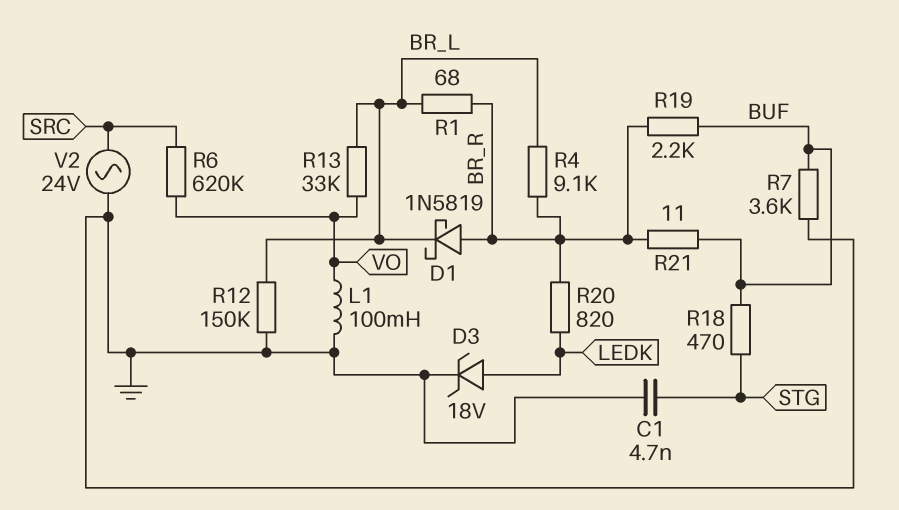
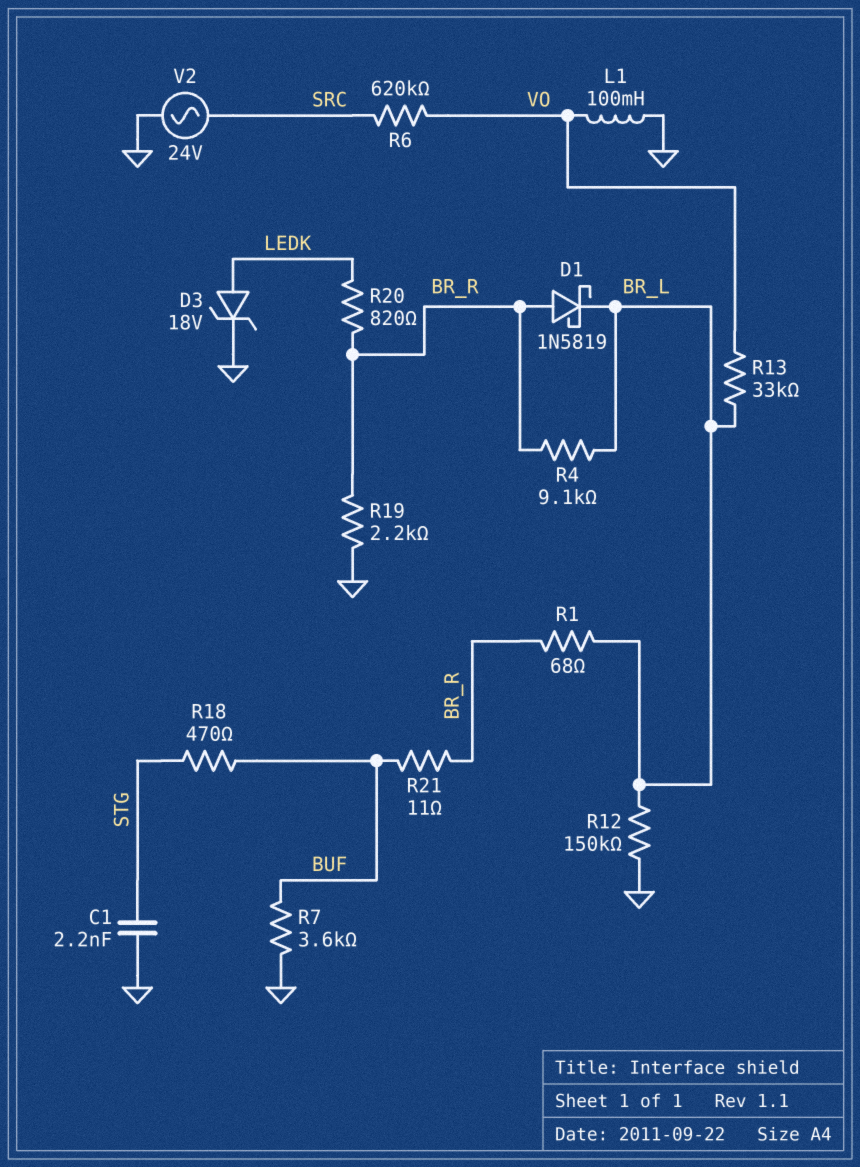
C1: 4.7nF (GND, STG) -> 2.2nF (GND, STG)
R19: 2.2k (BR_R, BUF) -> 2.2k (BR_R, GND)

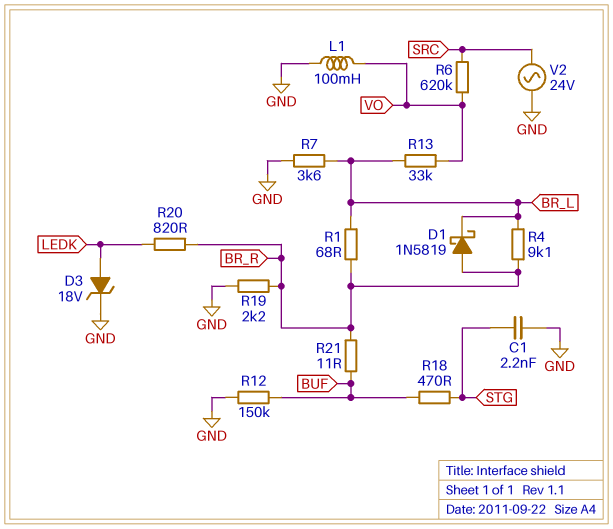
R7: 3.6k (BUF, GND) -> 3.6k (BR_L, GND)
R12: 150k (BR_L, GND) -> 150k (BUF, GND)

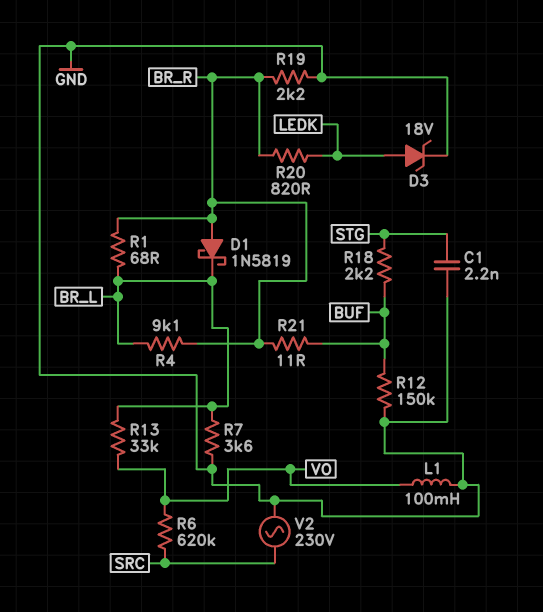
R18: 470 (BUF, STG) -> 2.2k (BUF, STG)
V2: AC 24V (GND, SRC) -> AC 230V (GND, SRC)

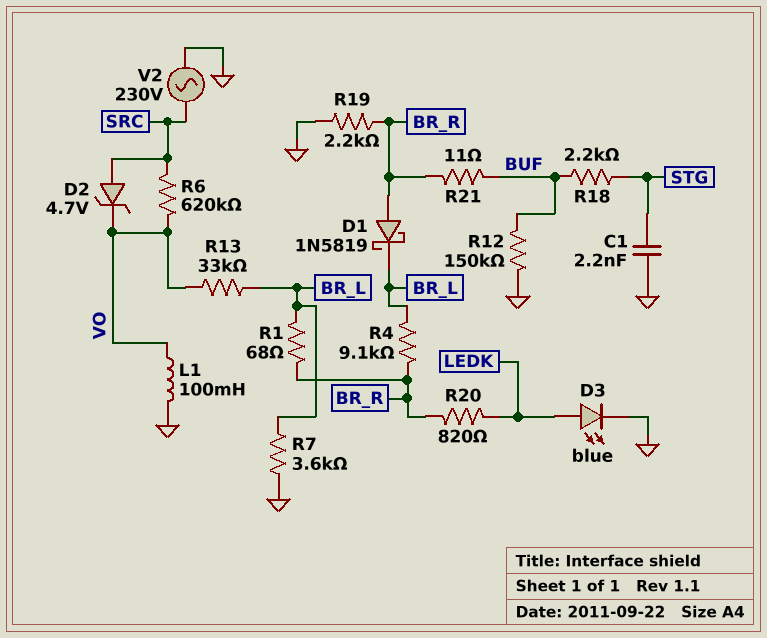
D2: none -> zener 4.7V (A SRC, K VO)
D3: zener 18V (A LEDK, K GND) -> LED blue (A LEDK, K GND)

